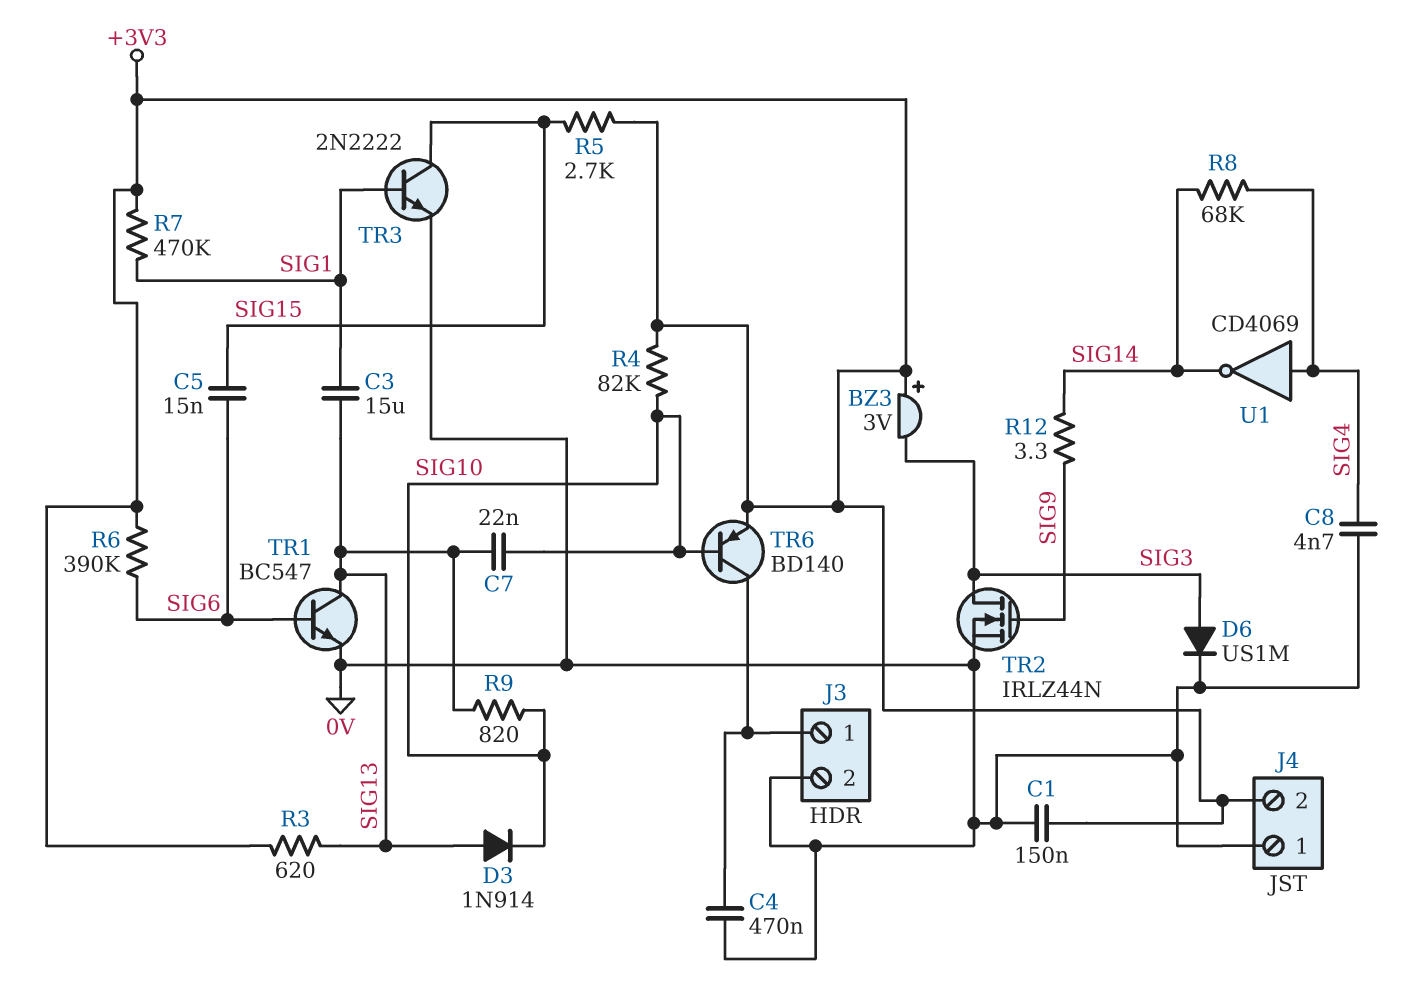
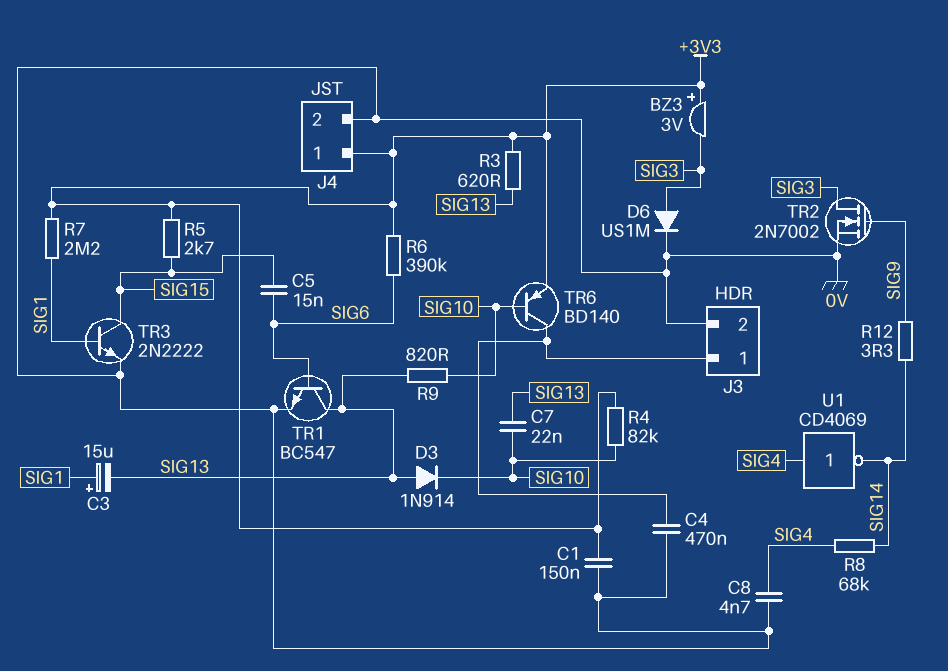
C3: 15uF (SIG1, SIG13) -> 15uF (plus SIG1, minus SIG13)
J4 pin 1: 0V -> +3V3
J4 pin 2: +3V3 -> 0V
R7: 470k (+3V3, SIG1) -> 2.2M (+3V3, SIG1)
TR2: NMOS IRLZ44N (G SIG9, D SIG3, S 0V) -> NMOS 2N7002 (G SIG9, D SIG3, S 0V)

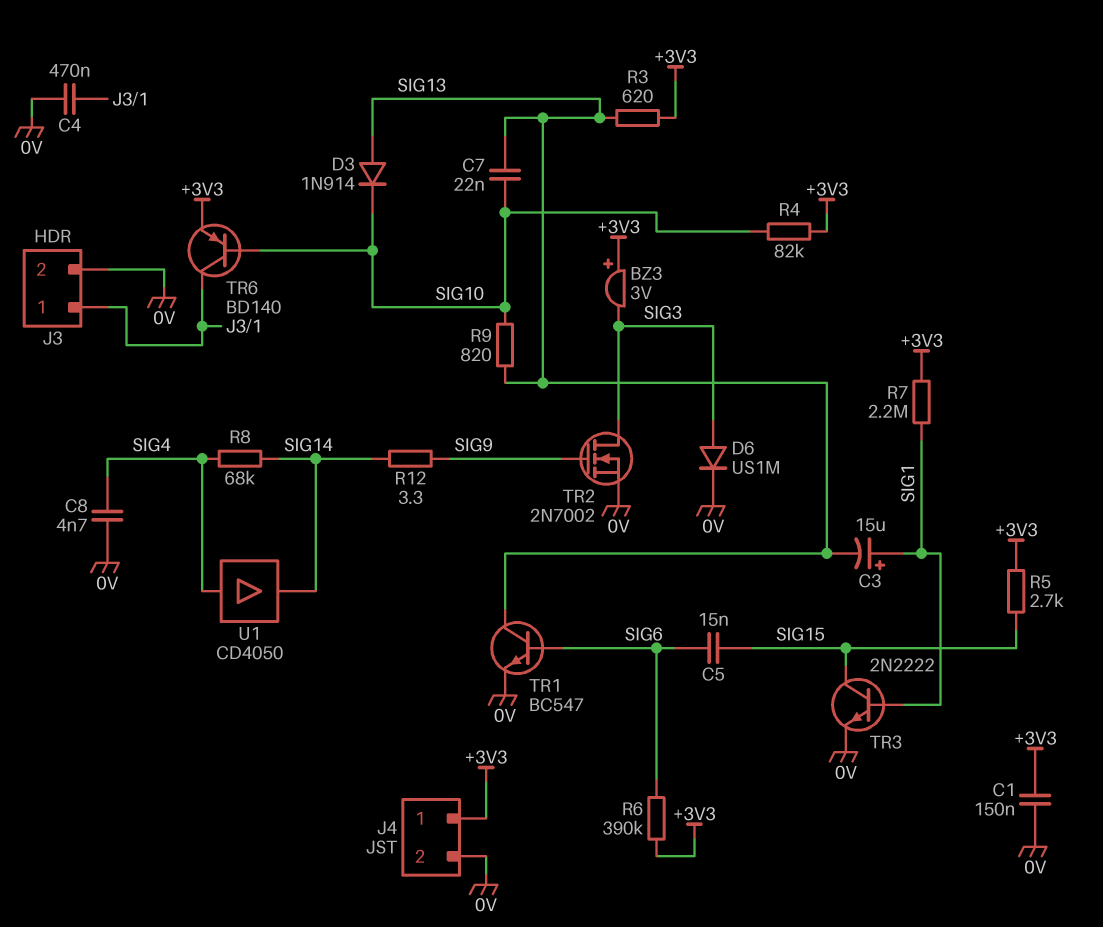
U1: NOT CD4069 (in SIG4, out SIG14) -> buffer CD4050 (in SIG4, out SIG14)

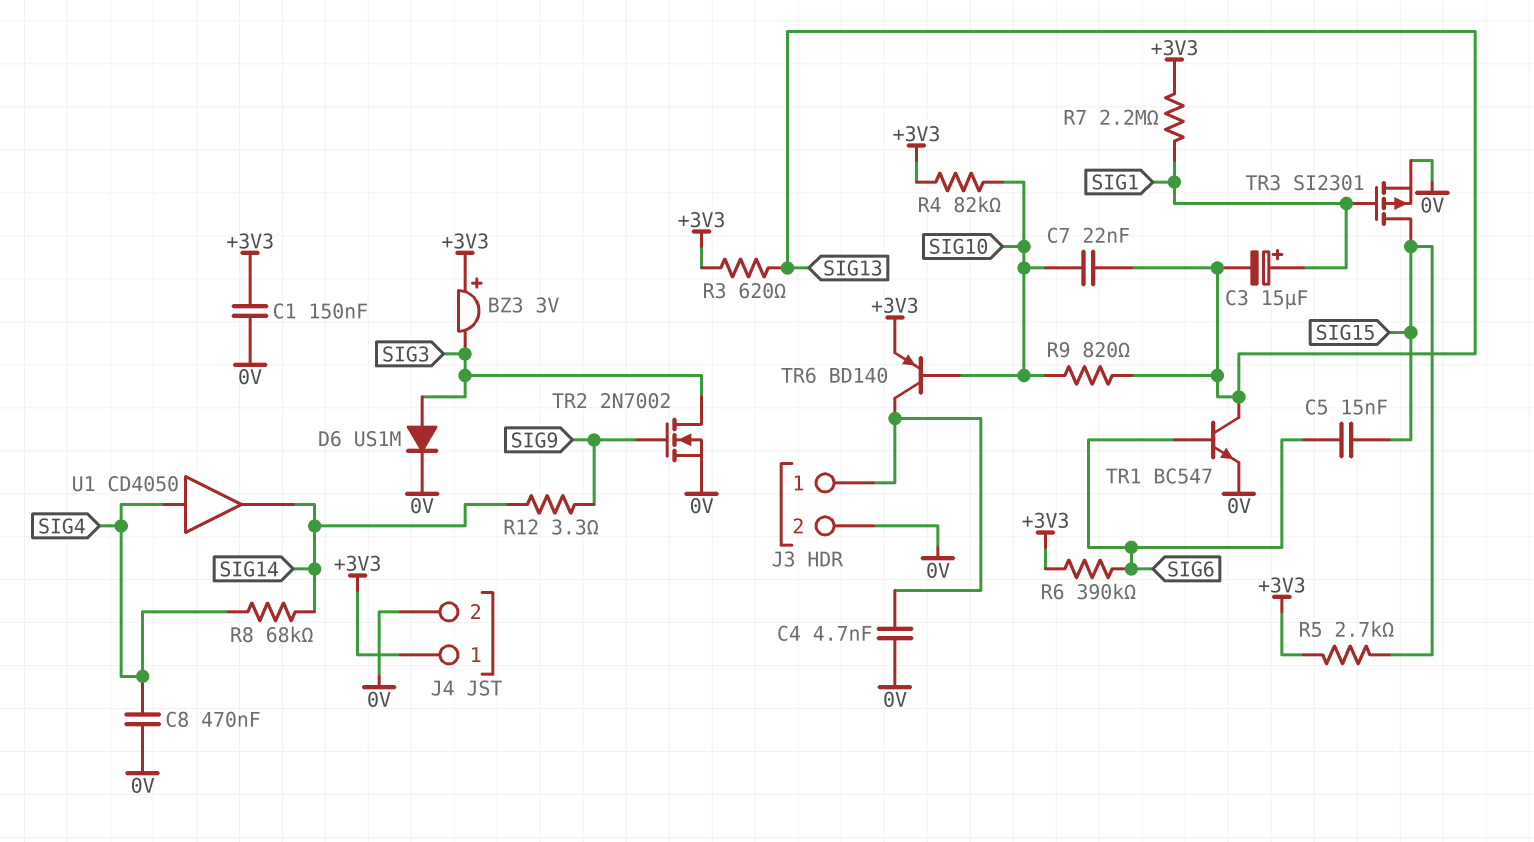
C4: 470nF (0V, J3/1) -> 4.7nF (0V, J3/1)
C8: 4.7nF (0V, SIG4) -> 470nF (0V, SIG4)
D3: diode 1N914 (A SIG13, K SIG10) -> none
TR3: NPN 2N2222 (B SIG1, C SIG15, E 0V) -> PMOS SI2301 (G SIG1, D SIG15, S 0V)

